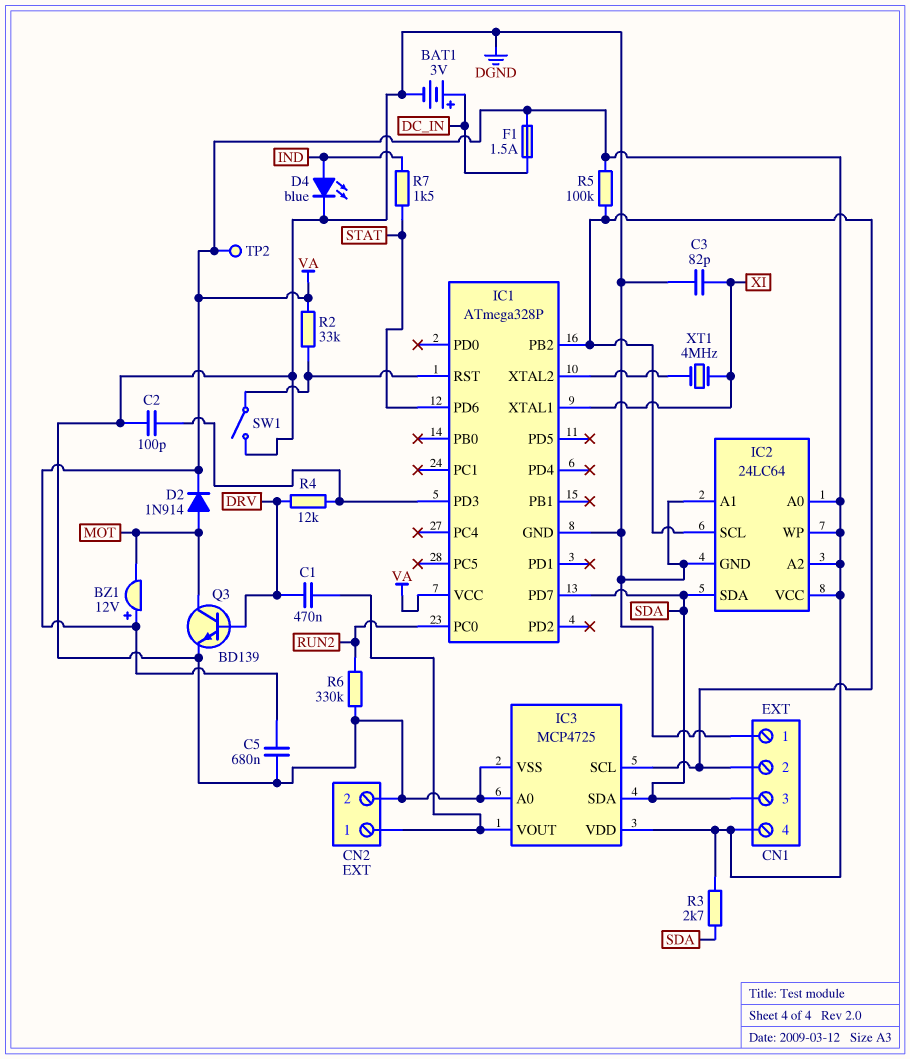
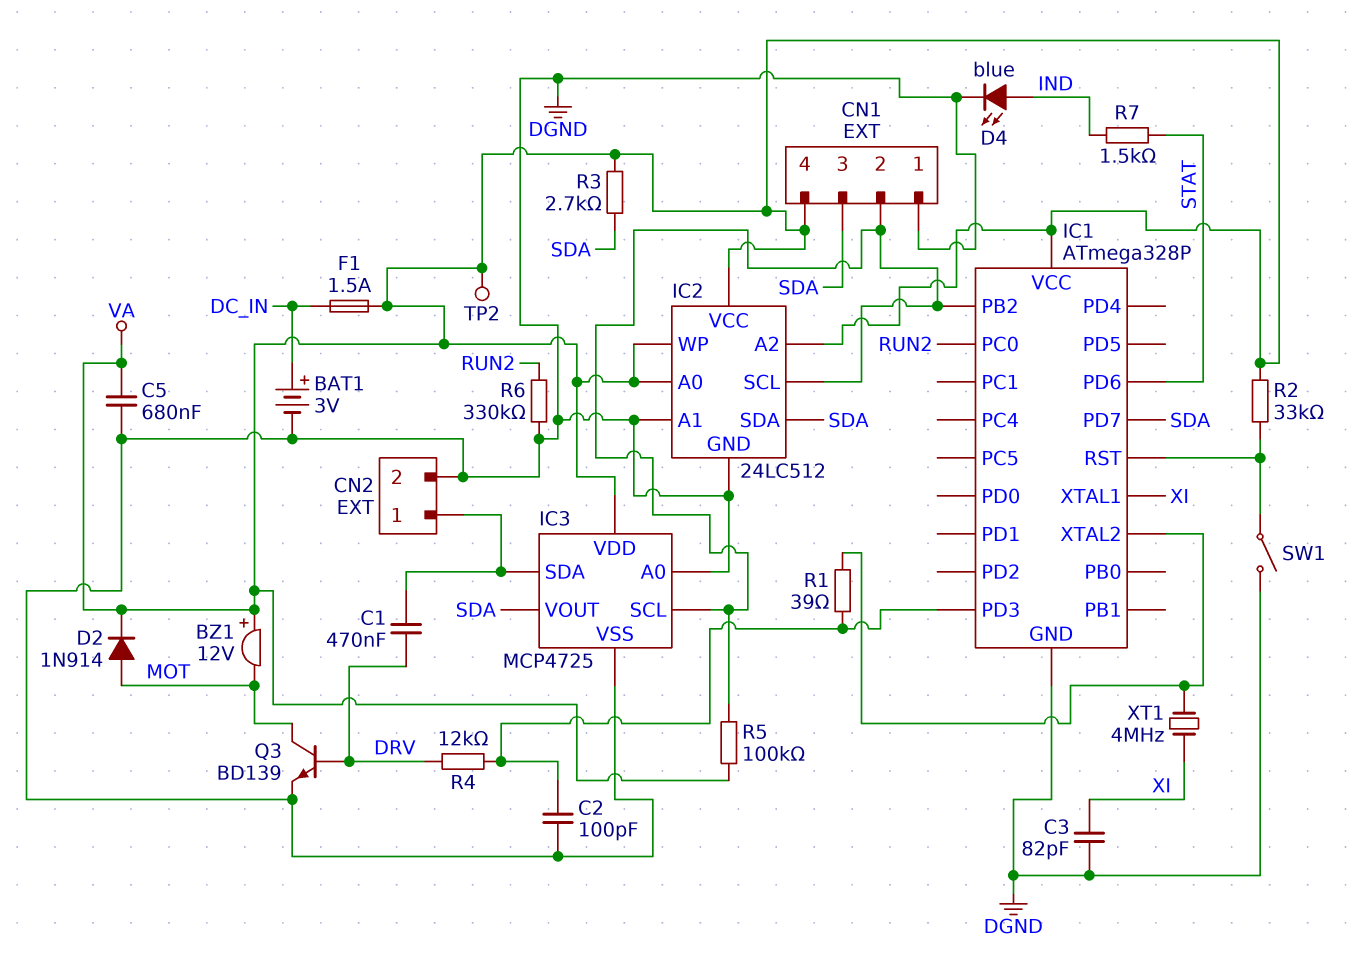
IC2: 24LC64 -> 24LC512
IC3 pin SDA: SDA -> CN2/1
IC3 pin VOUT: CN2/1 -> SDA
R1: none -> 39 (IC1/PD3, IC1/XTAL2)

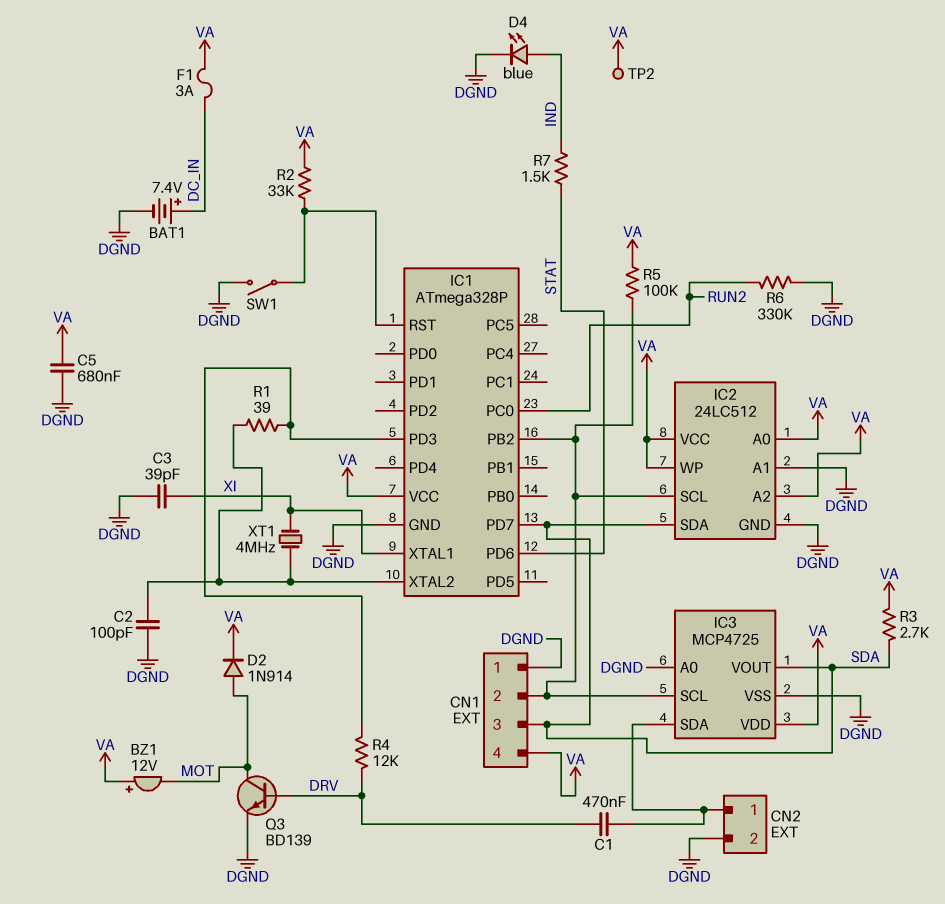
BAT1: 3V (plus DC_IN, minus DGND) -> 7.4V (plus DC_IN, minus DGND)
C2: 100pF (DGND, IC1/PD3) -> 100pF (DGND, IC1/XTAL2)
C3: 82pF (DGND, XI) -> 39pF (DGND, XI)
F1: 1.5A (DC_IN, VA) -> 3A (DC_IN, VA)

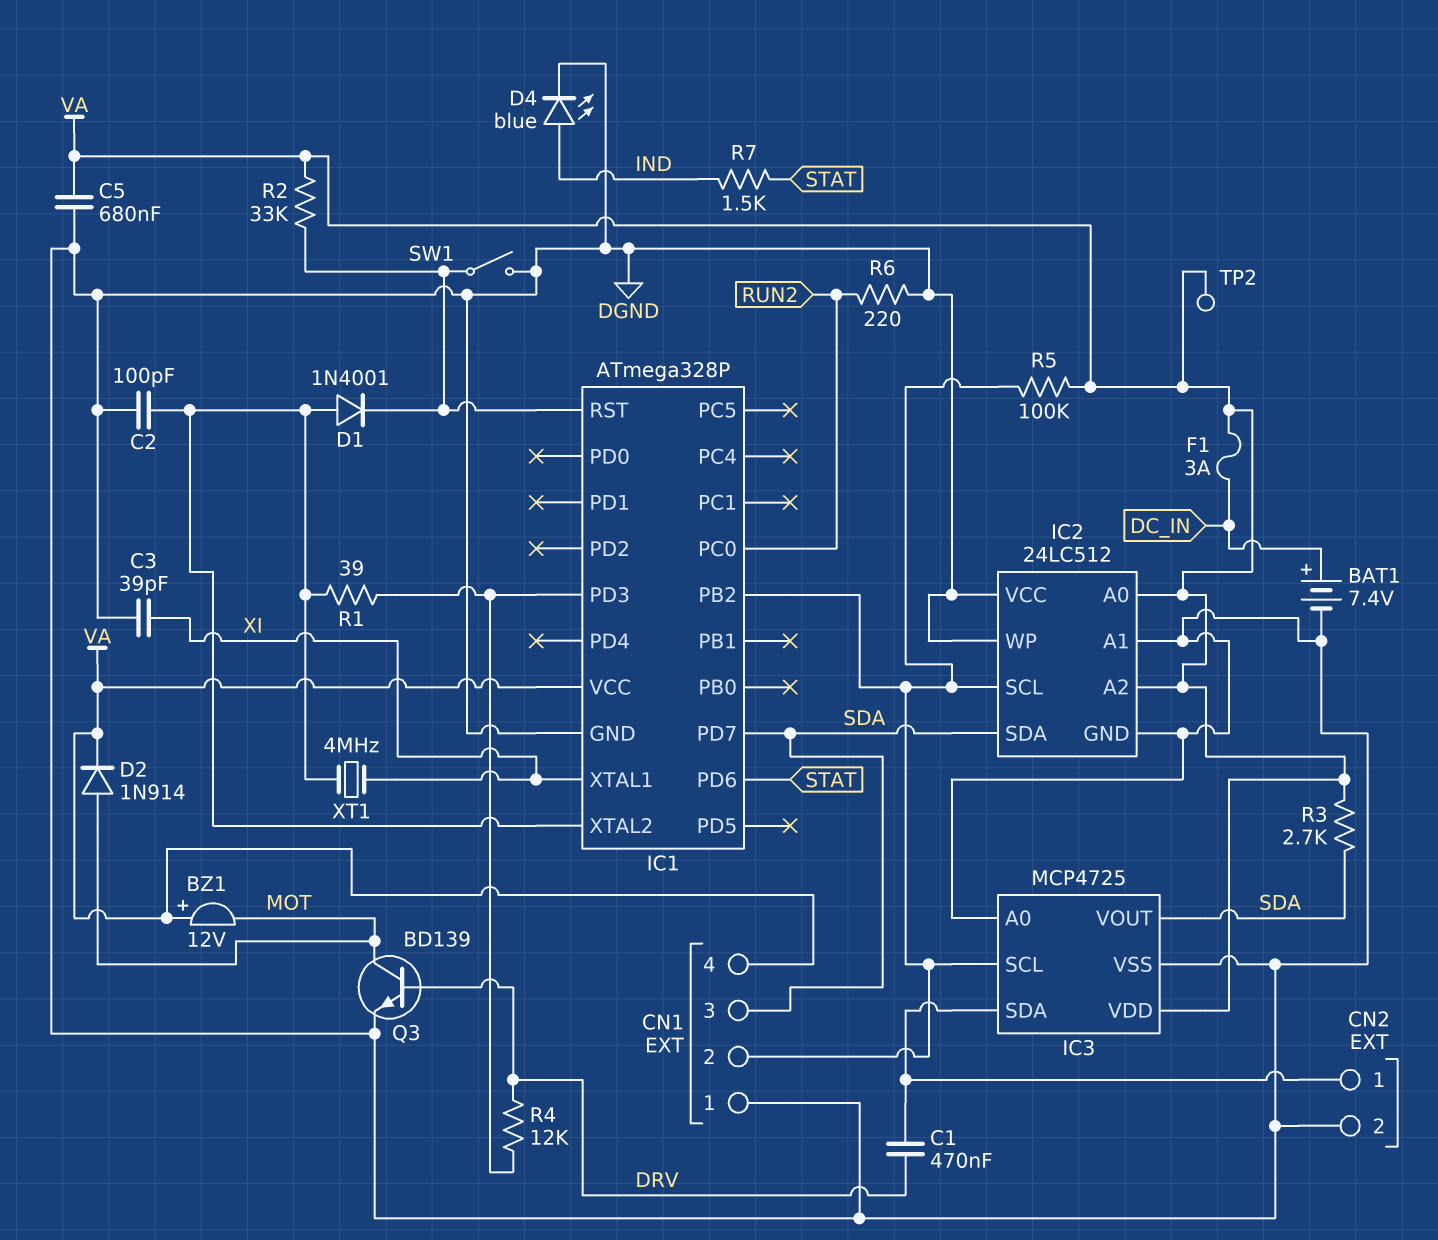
D1: none -> diode 1N4001 (A IC1/XTAL2, K IC1/RST)
IC2 pin VCC: VA -> DGND
IC2 pin WP: VA -> DGND
R6: 330k (DGND, RUN2) -> 220 (DGND, RUN2)

